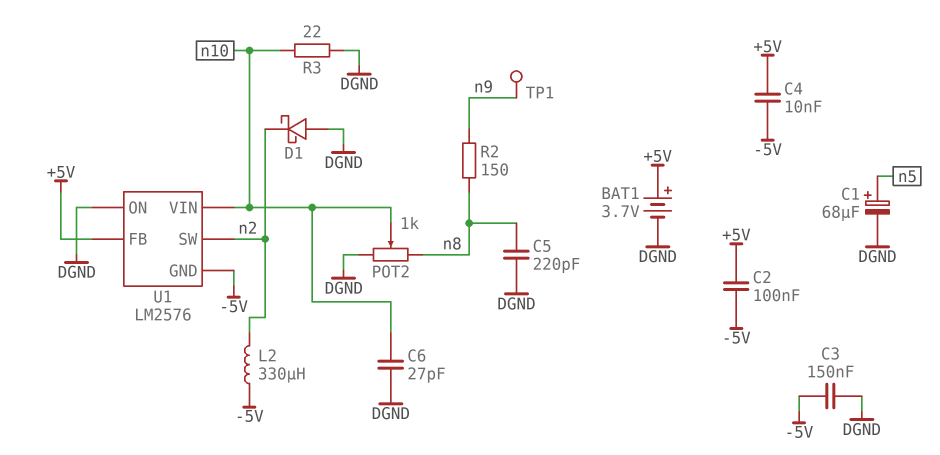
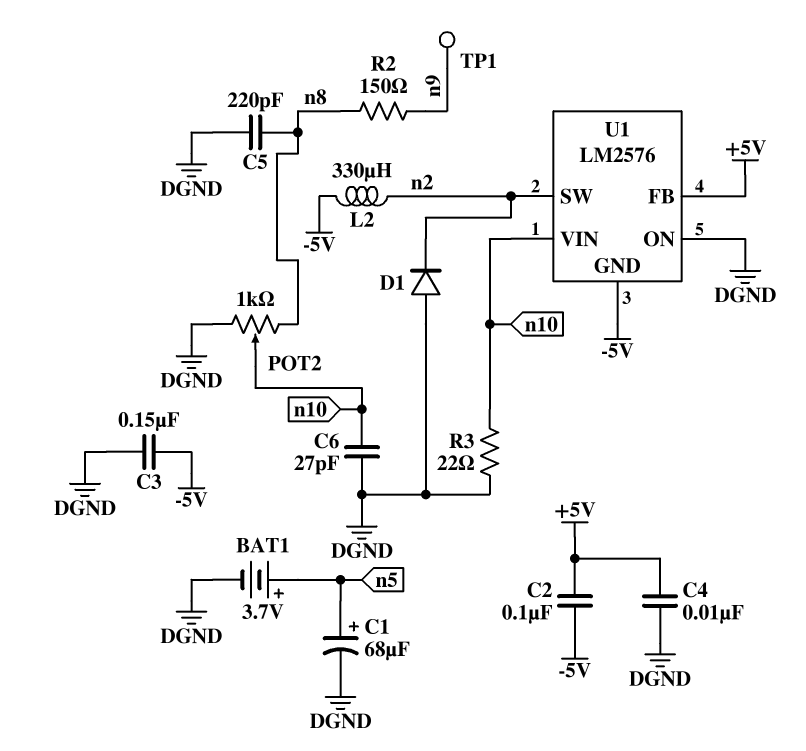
BAT1: 3.7V (plus +5V, minus DGND) -> 3.7V (plus n5, minus DGND)
C4: 10nF (+5V, -5V) -> 10nF (+5V, DGND)
D1: schottky (A DGND, K n2) -> diode (A DGND, K n2)

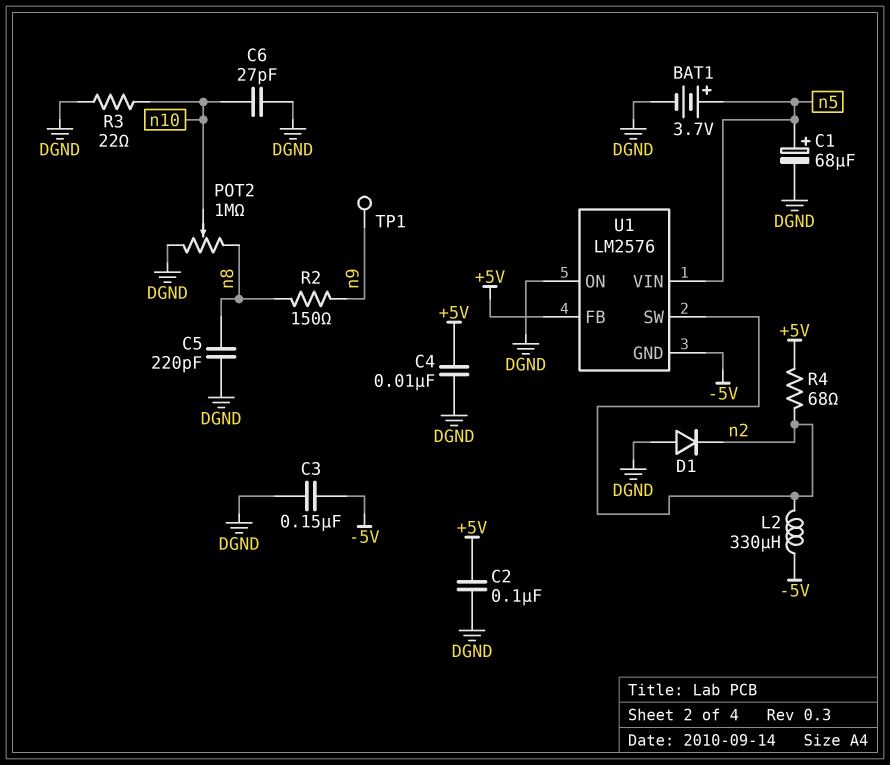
C2: 100nF (+5V, -5V) -> 100nF (+5V, DGND)
POT2: 1k (DGND, n8, wiper n10) -> 1M (DGND, n8, wiper n10)
R4: none -> 68 (+5V, n2)
U1 pin VIN: n10 -> n5

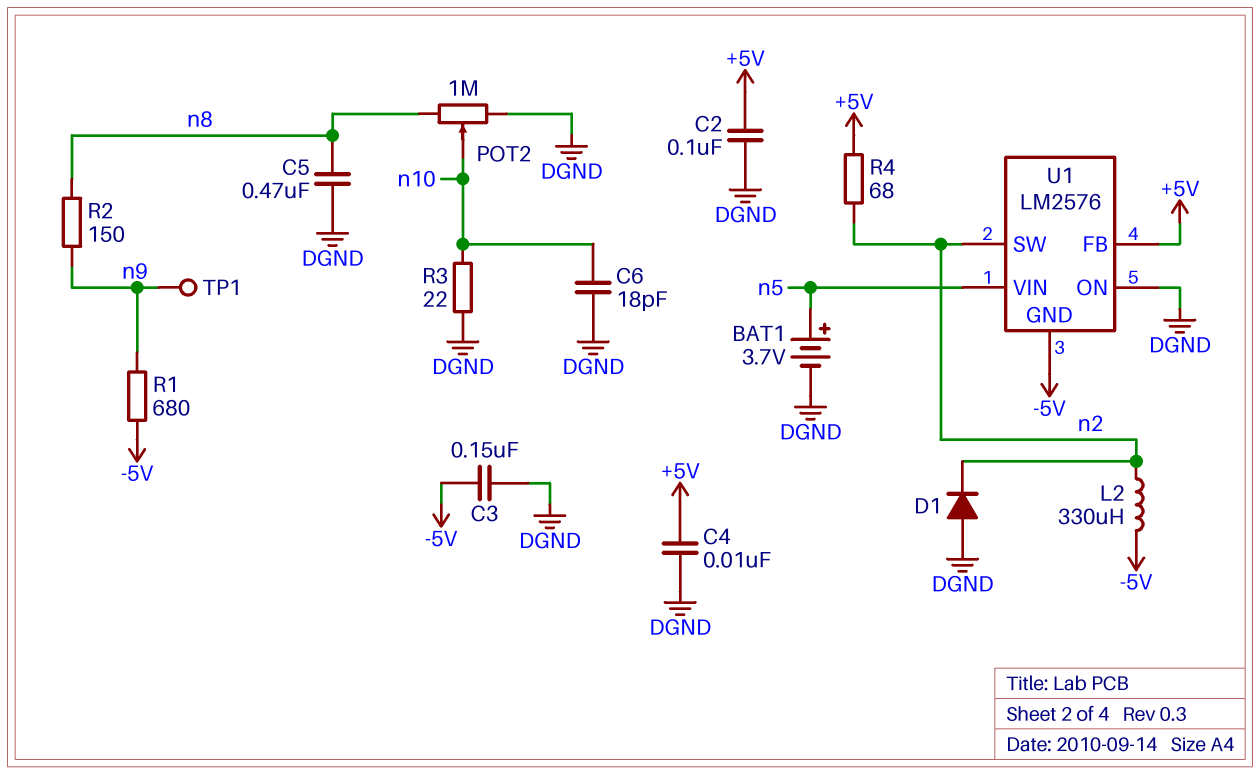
C1: 68uF (plus n5, minus DGND) -> none
C5: 220pF (DGND, n8) -> 470nF (DGND, n8)
C6: 27pF (DGND, n10) -> 18pF (DGND, n10)
R1: none -> 680 (-5V, n9)

